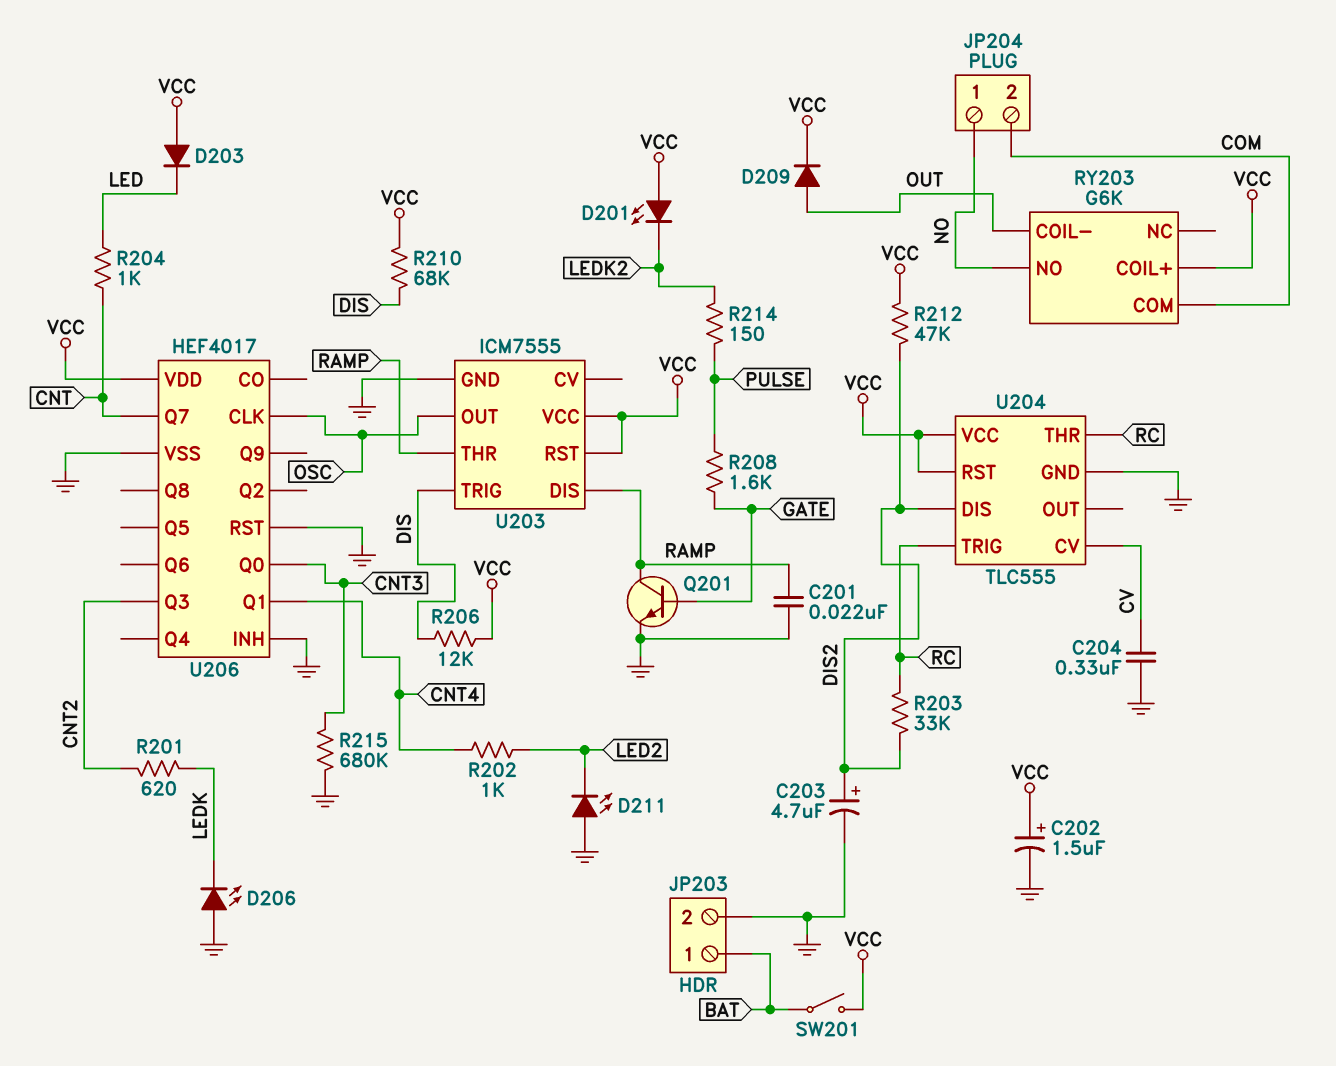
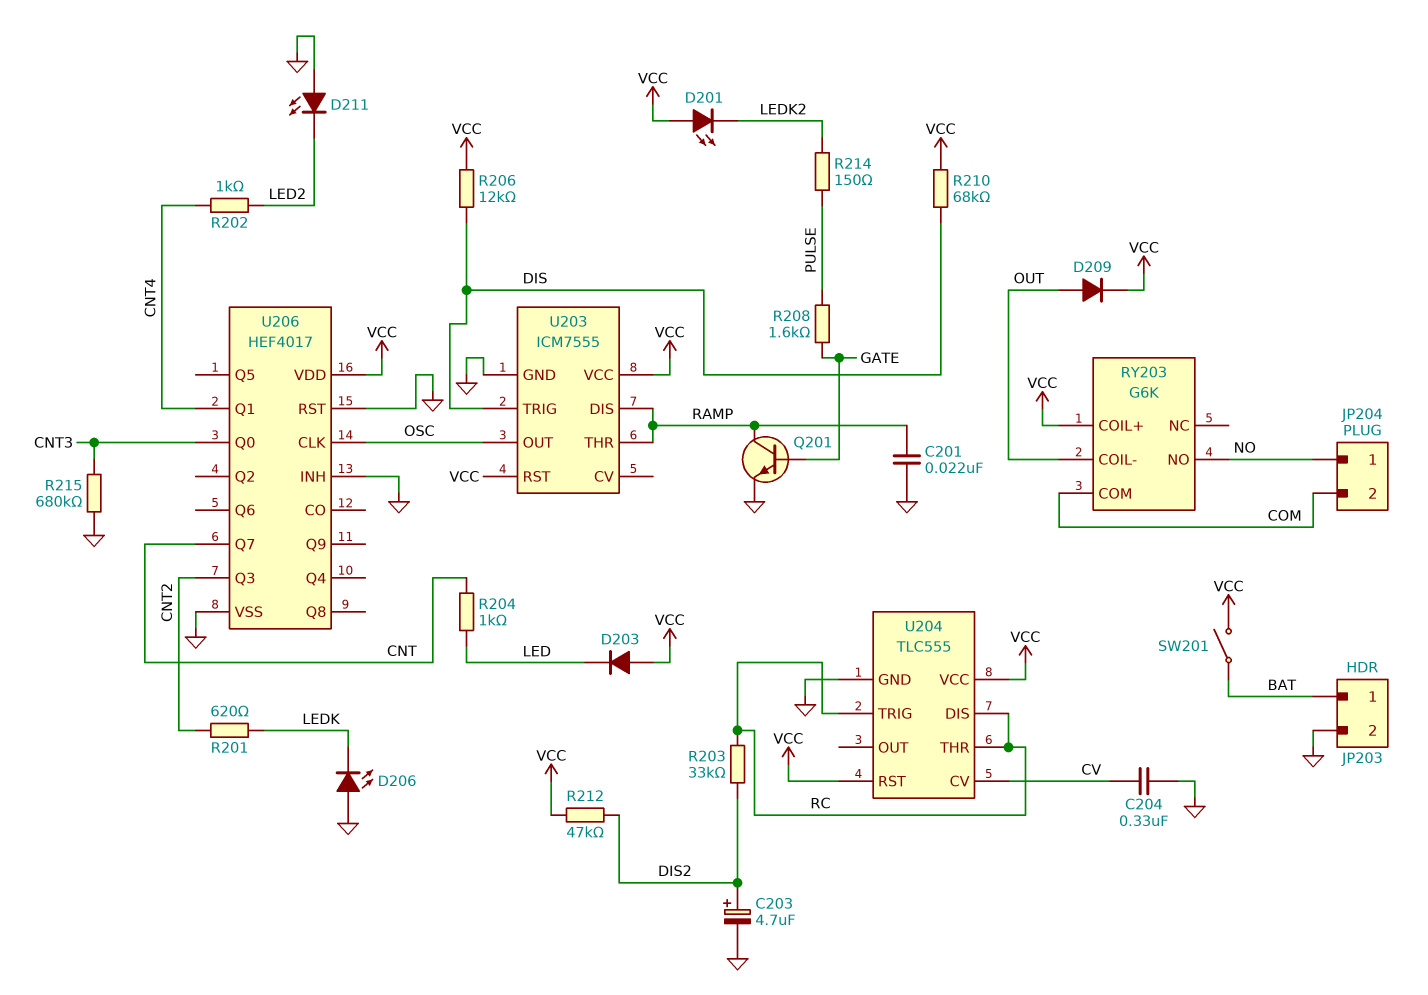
C202: 1.5uF (plus VCC, minus GND) -> none
U204 pin DIS: DIS2 -> RC

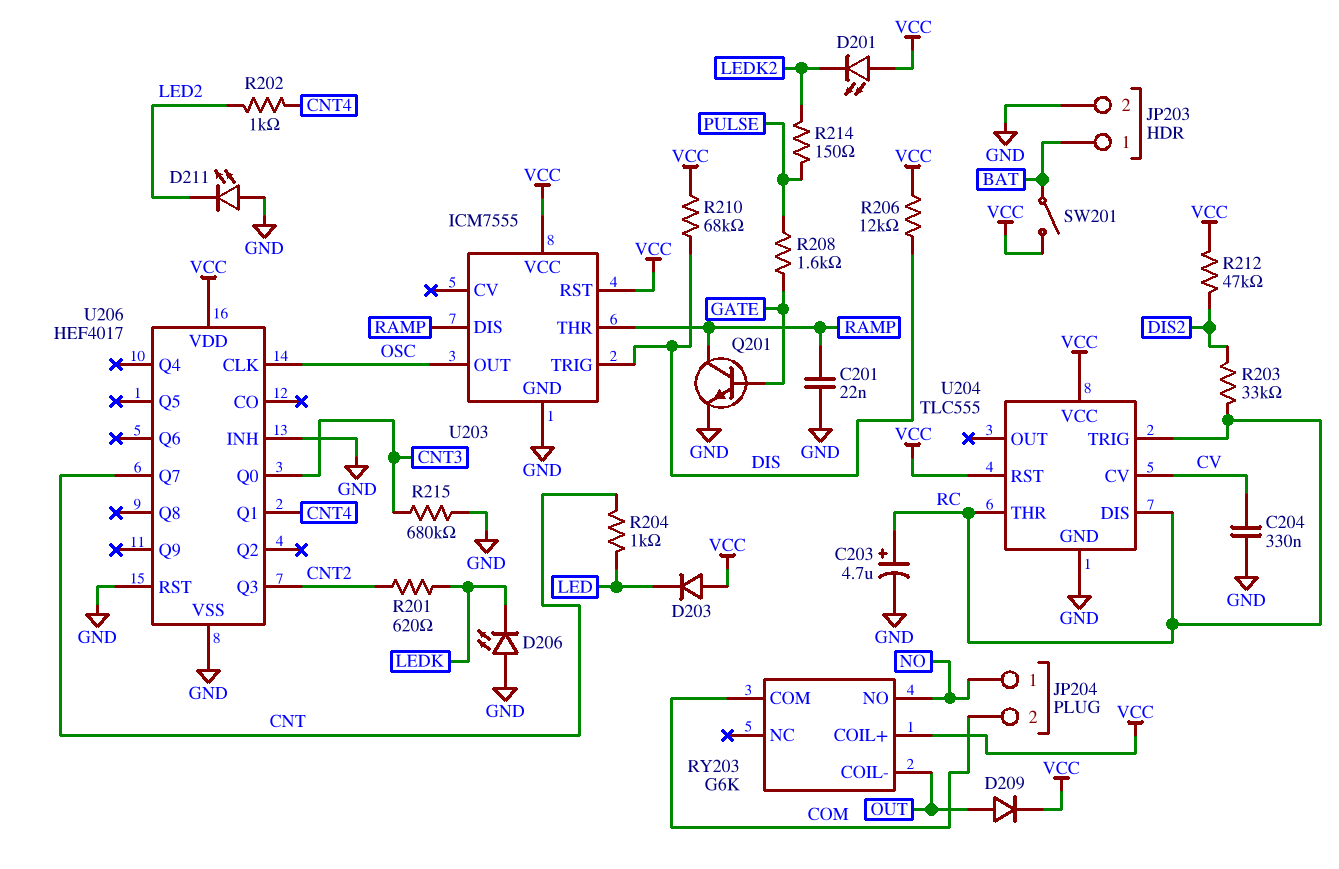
C203: 4.7uF (plus DIS2, minus GND) -> 4.7uF (plus RC, minus GND)

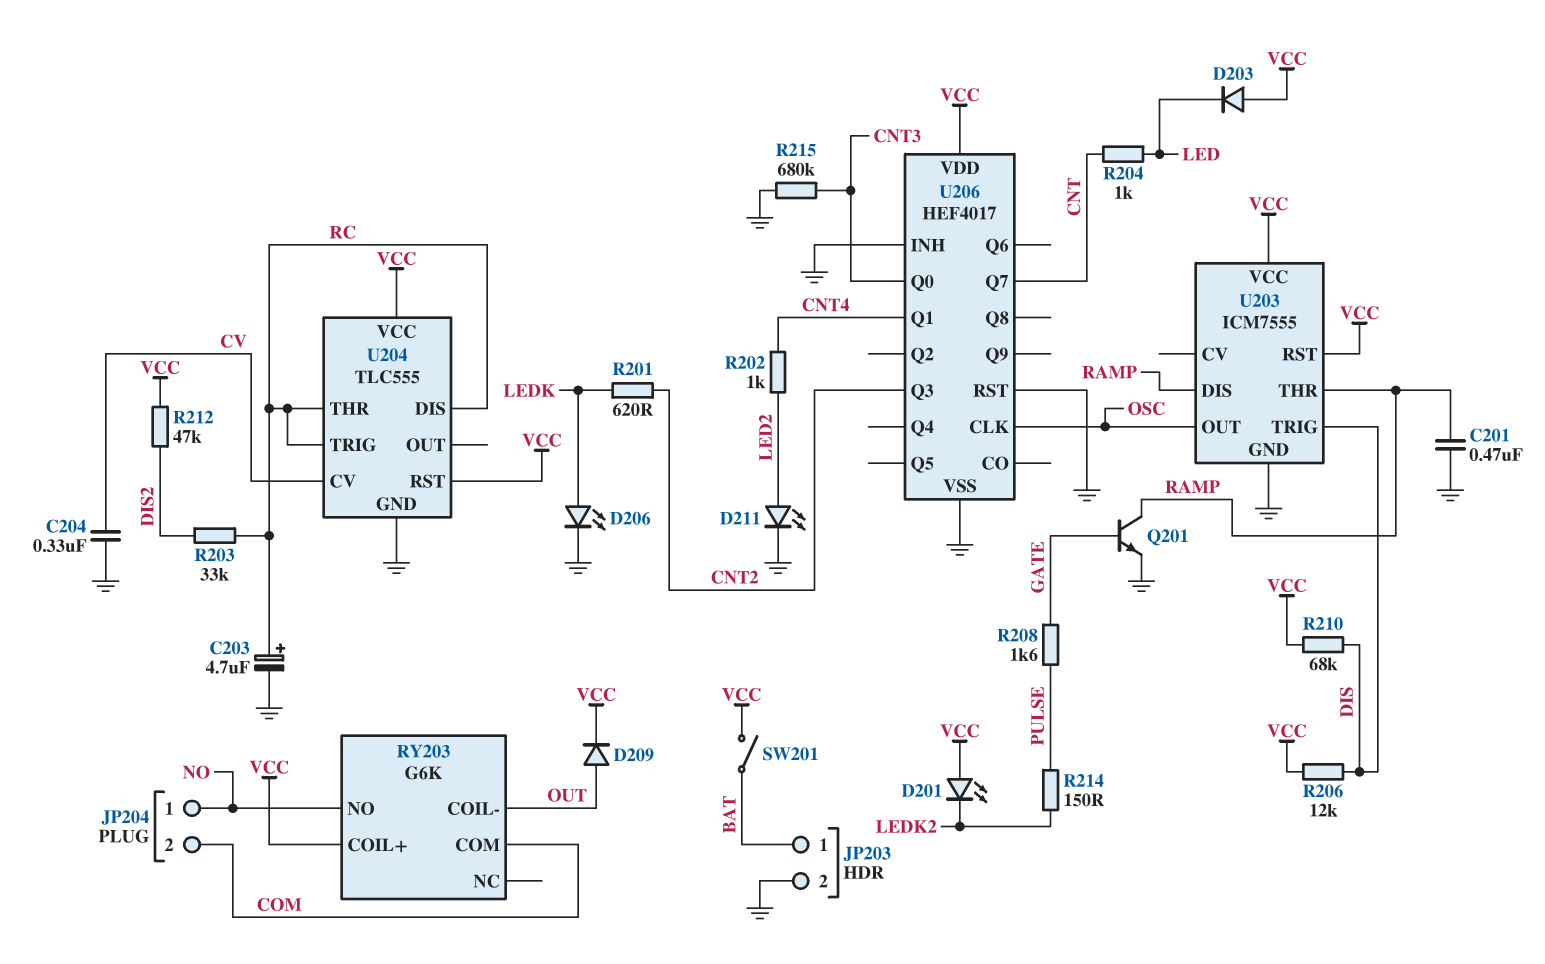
C201: 22nF (GND, RAMP) -> 470nF (GND, RAMP)
D206: LED (A GND, K LEDK) -> LED (A LEDK, K GND)
D211: LED (A GND, K LED2) -> LED (A LED2, K GND)

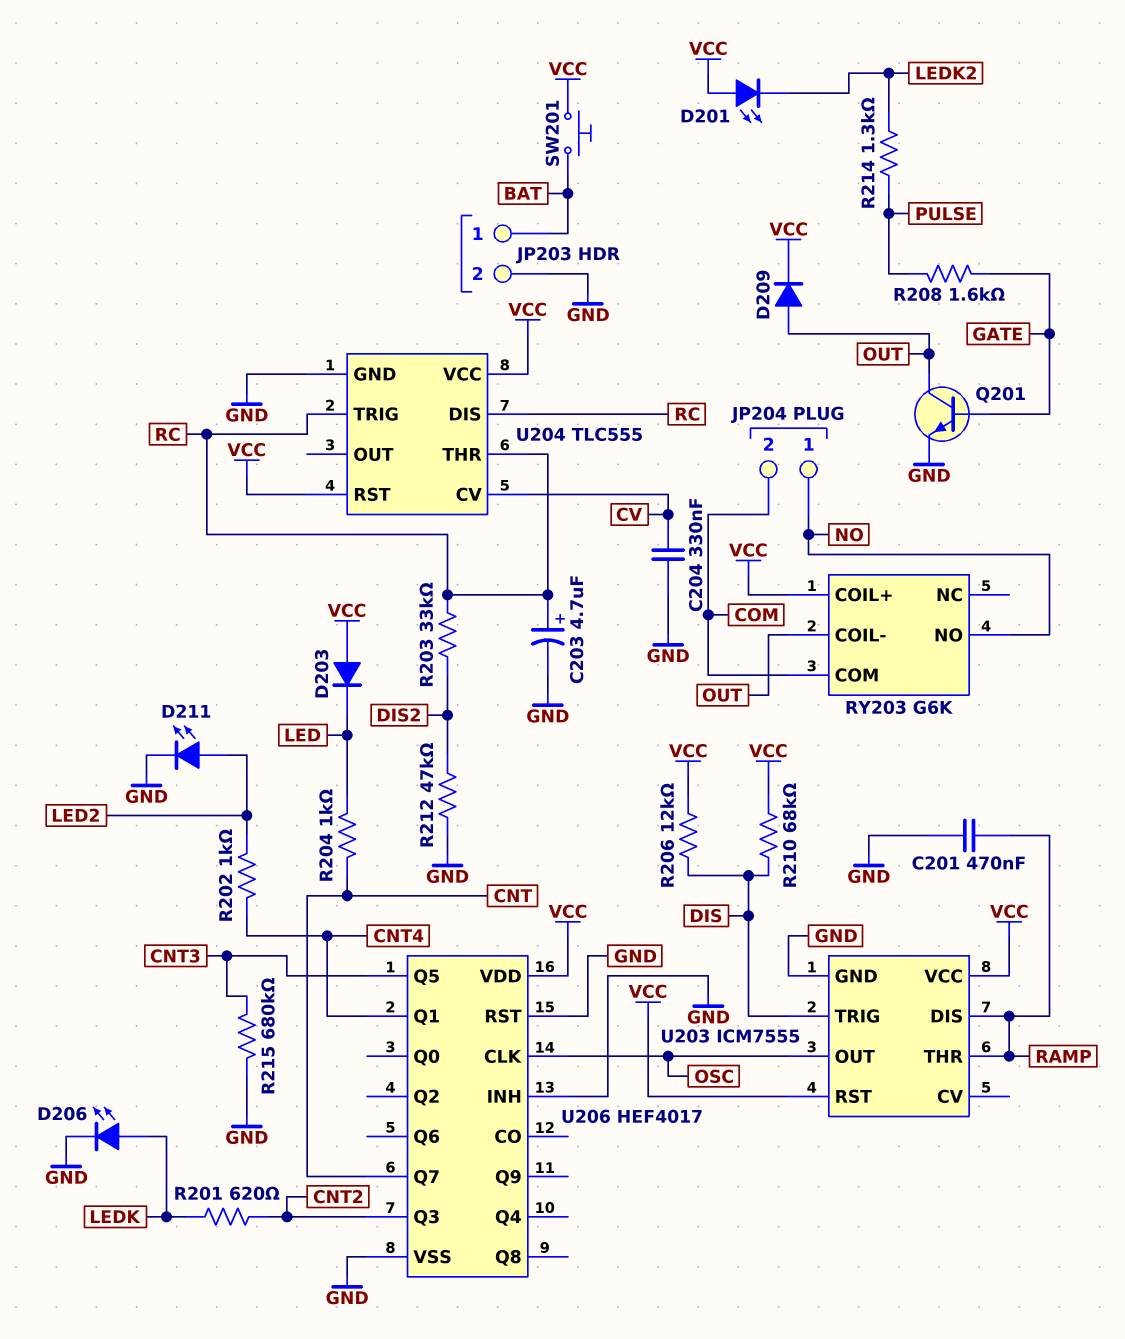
Q201: NPN (B GATE, C RAMP, E GND) -> NPN (B GATE, C OUT, E GND)
R212: 47k (DIS2, VCC) -> 47k (DIS2, GND)
R214: 150 (LEDK2, PULSE) -> 1.3k (LEDK2, PULSE)
SW201: switch (BAT, VCC) -> button (BAT, VCC)
U206 pin Q0: CNT3 -> none
U206 pin Q5: none -> CNT3

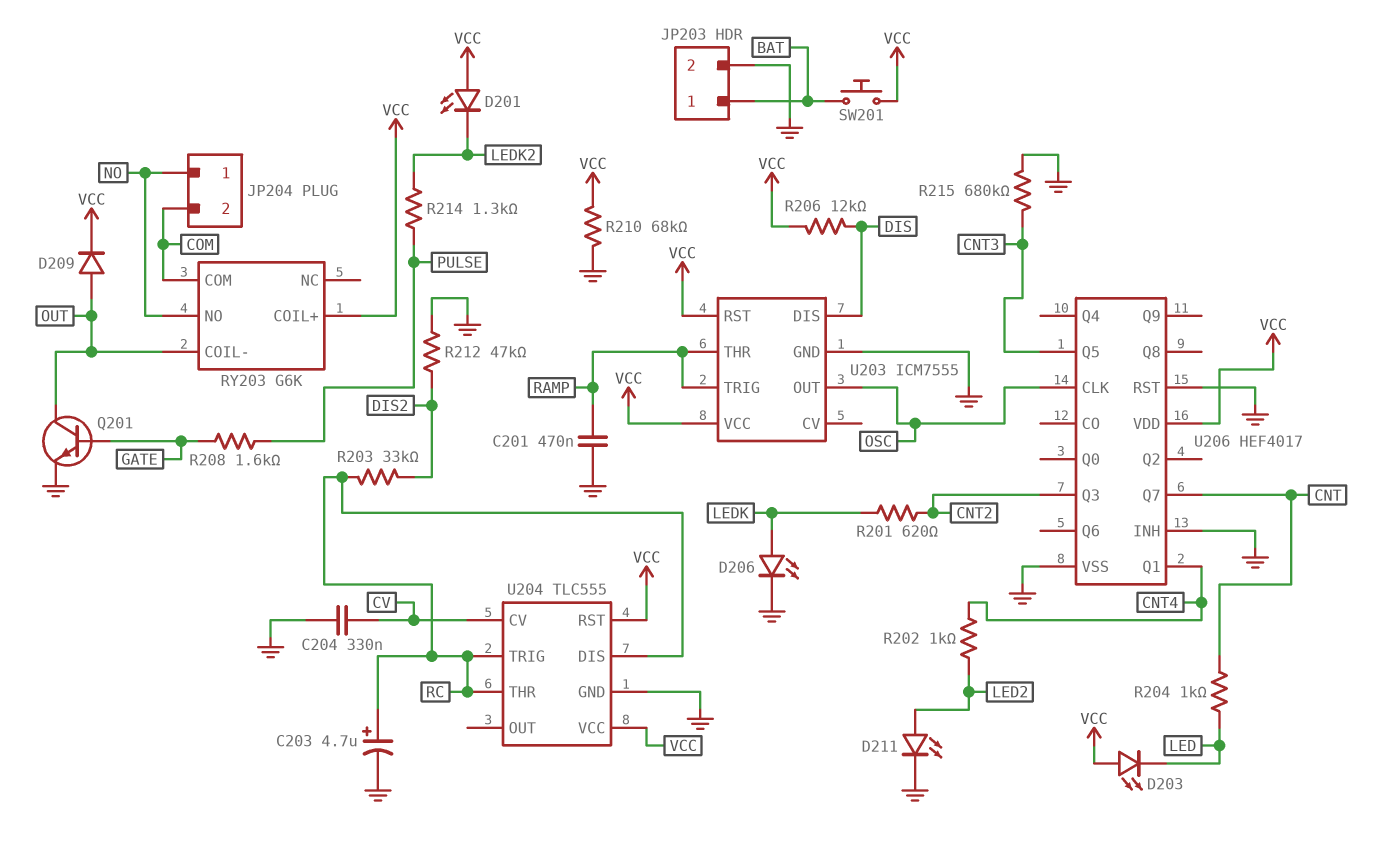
D203: diode (A VCC, K LED) -> LED (A VCC, K LED)
R210: 68k (DIS, VCC) -> 68k (GND, VCC)
U203 pin DIS: RAMP -> DIS
U203 pin TRIG: DIS -> RAMP

